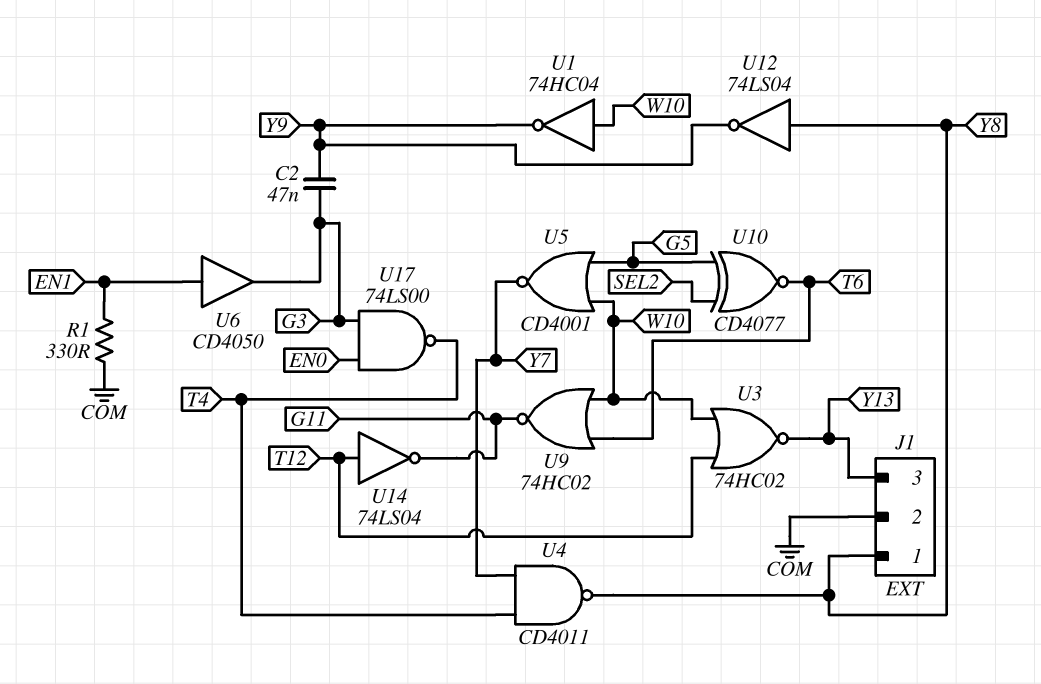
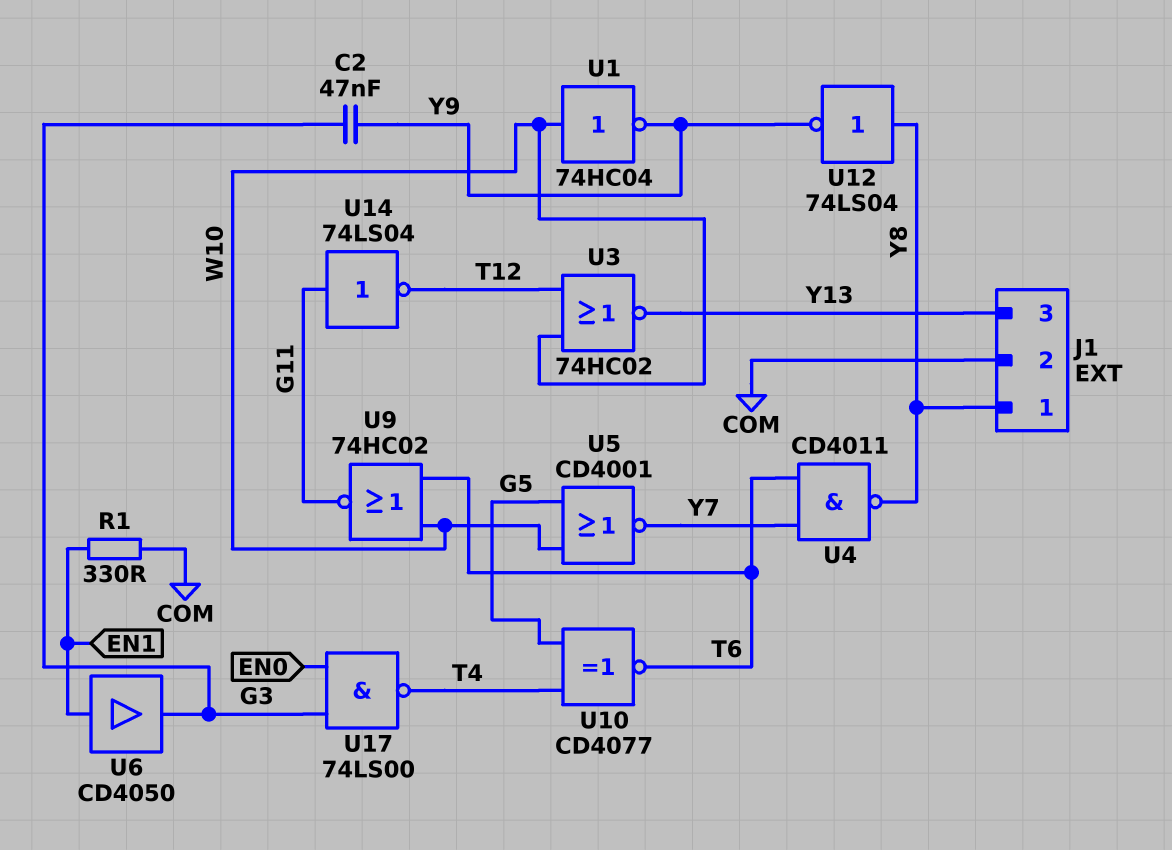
U4: NAND CD4011 (in T4, in Y7, out Y8) -> NAND CD4011 (in T6, in Y7, out Y8)
U10: XNOR CD4077 (in G5, in SEL2, out T6) -> XNOR CD4077 (in G5, in T4, out T6)
U14: NOT 74LS04 (in T12, out G11) -> NOT 74LS04 (in G11, out T12)

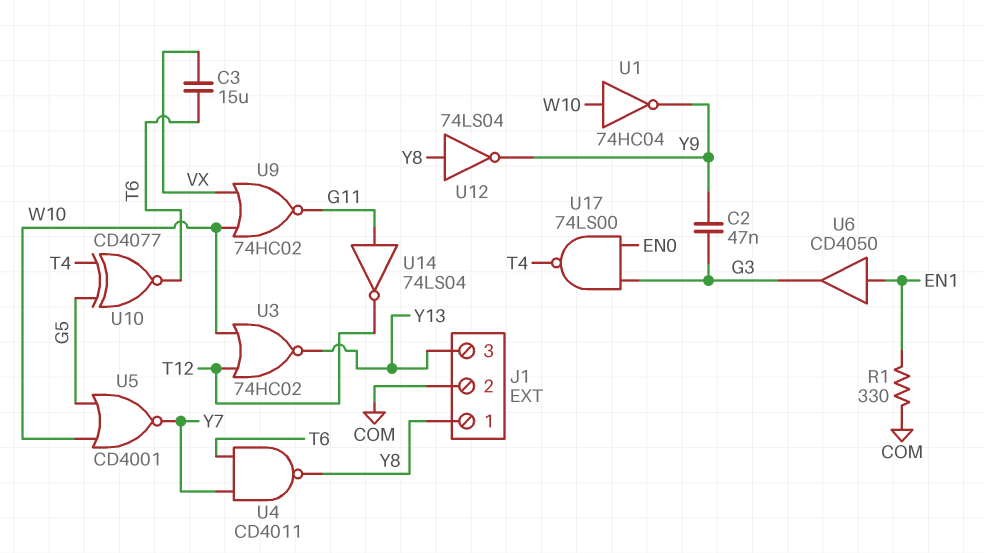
C3: none -> 15uF (T6, VX)
U9: NOR 74HC02 (in T6, in W10, out G11) -> NOR 74HC02 (in VX, in W10, out G11)

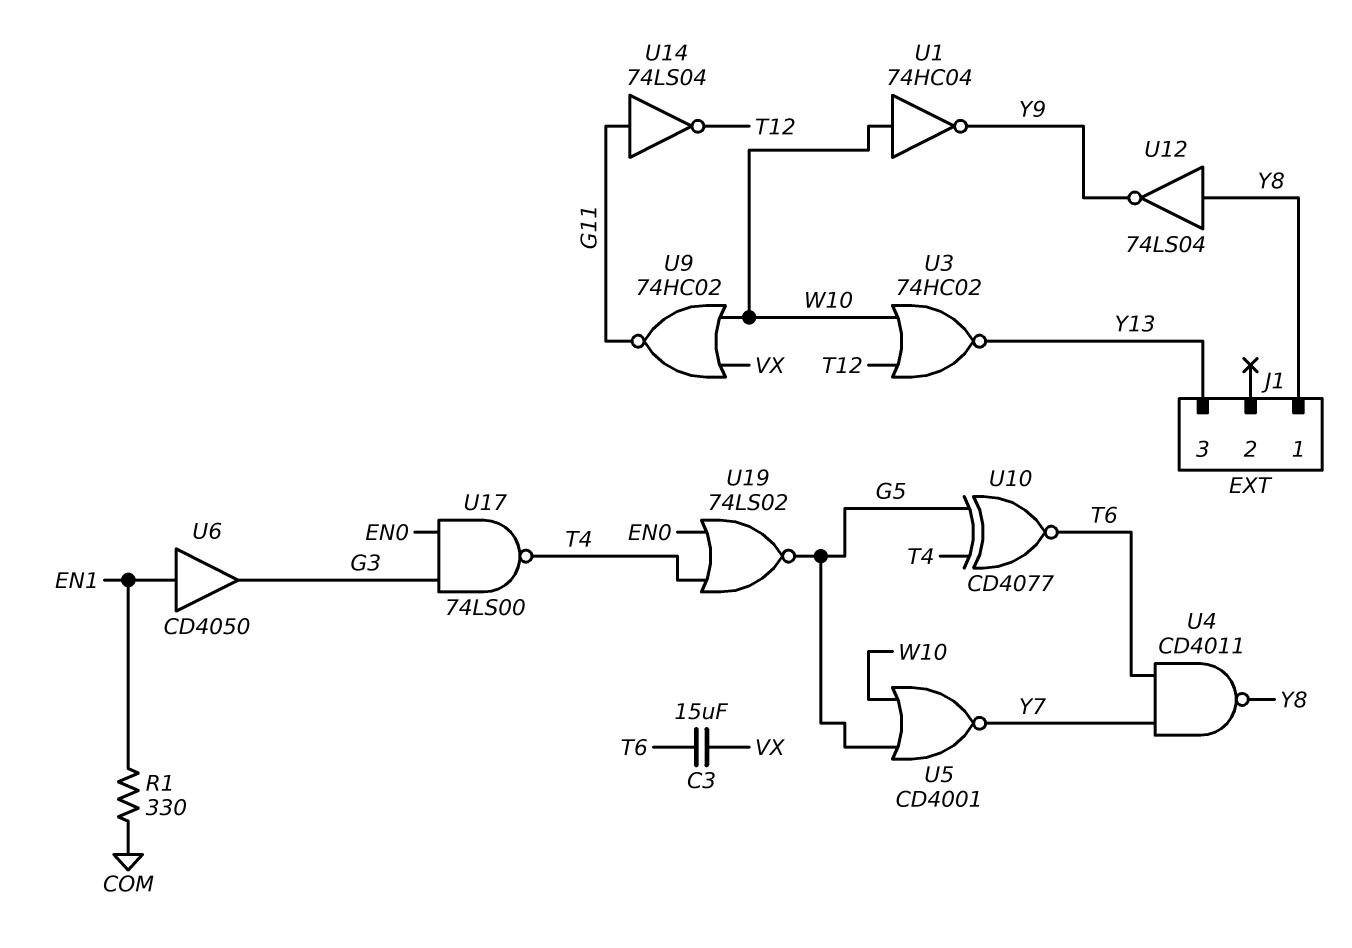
C2: 47nF (G3, Y9) -> none
J1 pin 2: COM -> none
U19: none -> NOR 74LS02 (in EN0, in T4, out G5)

